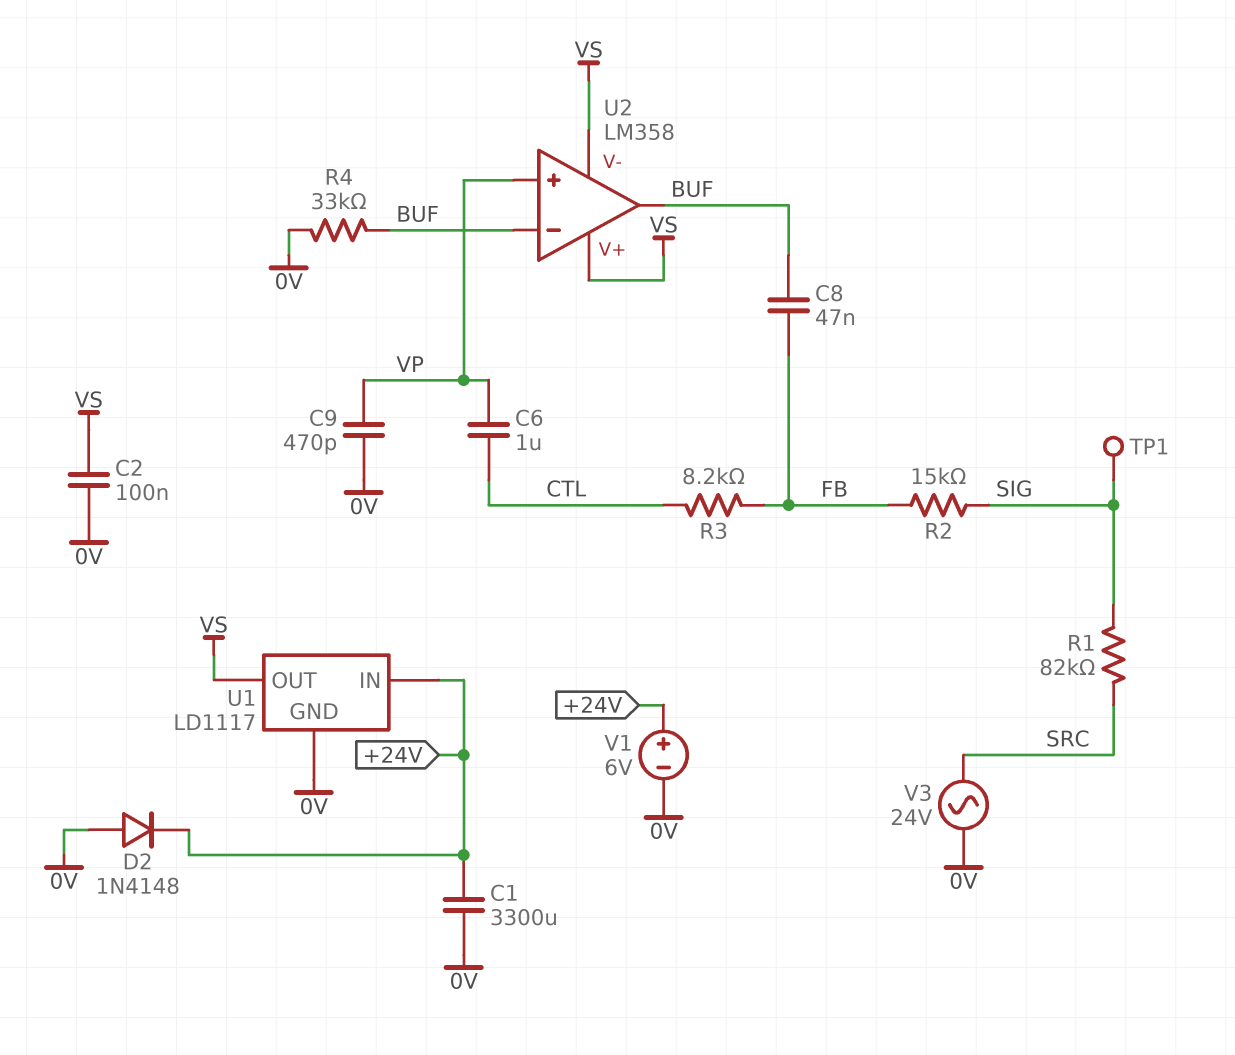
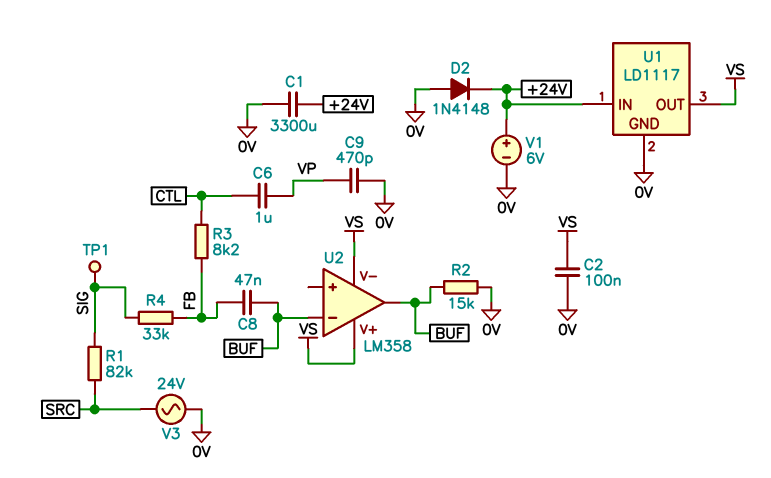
R2: 15k (FB, SIG) -> 15k (0V, BUF)
R4: 33k (0V, BUF) -> 33k (FB, SIG)
U2 pin in+: VP -> none

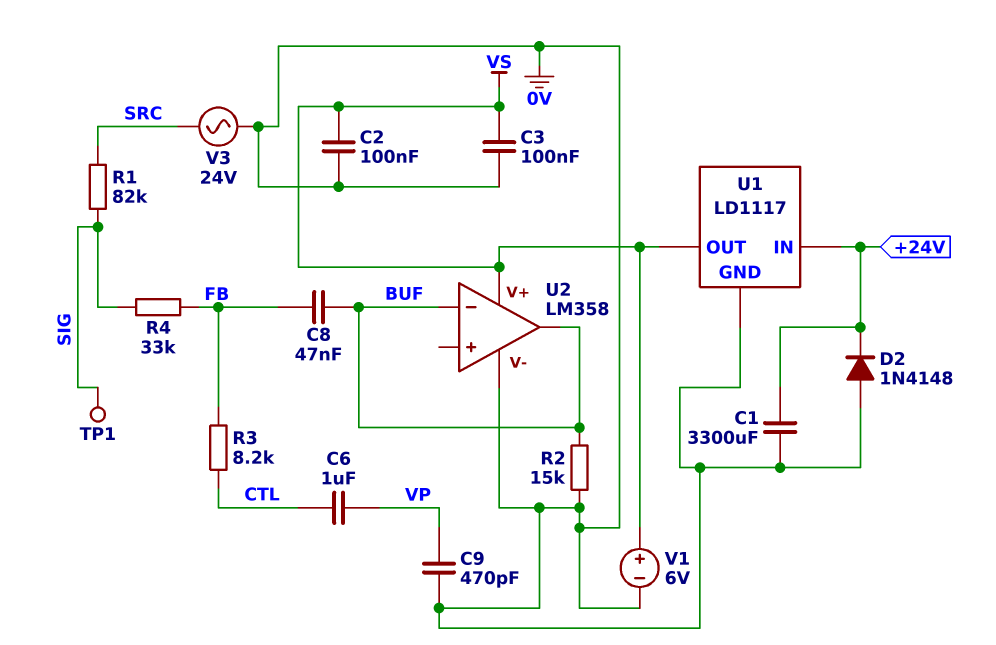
C3: none -> 100nF (0V, VS)
U2 pin V-: VS -> 0V
V1: 6V (plus +24V, minus 0V) -> 6V (plus VS, minus 0V)

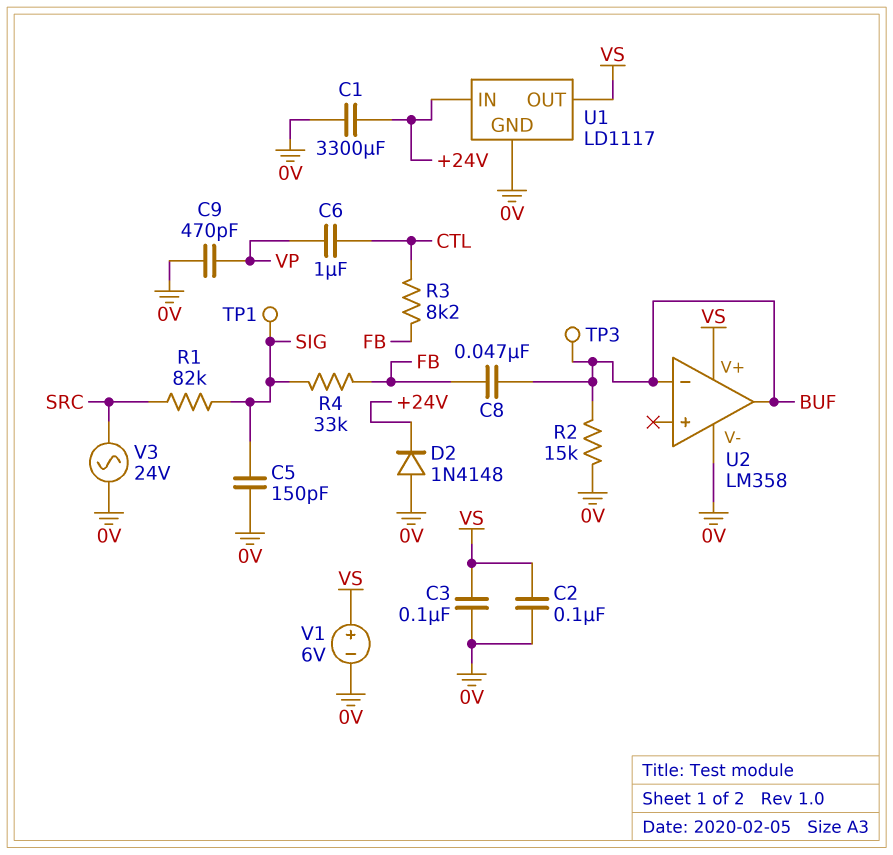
C5: none -> 150pF (0V, SIG)
TP3: none -> test point (BUF)

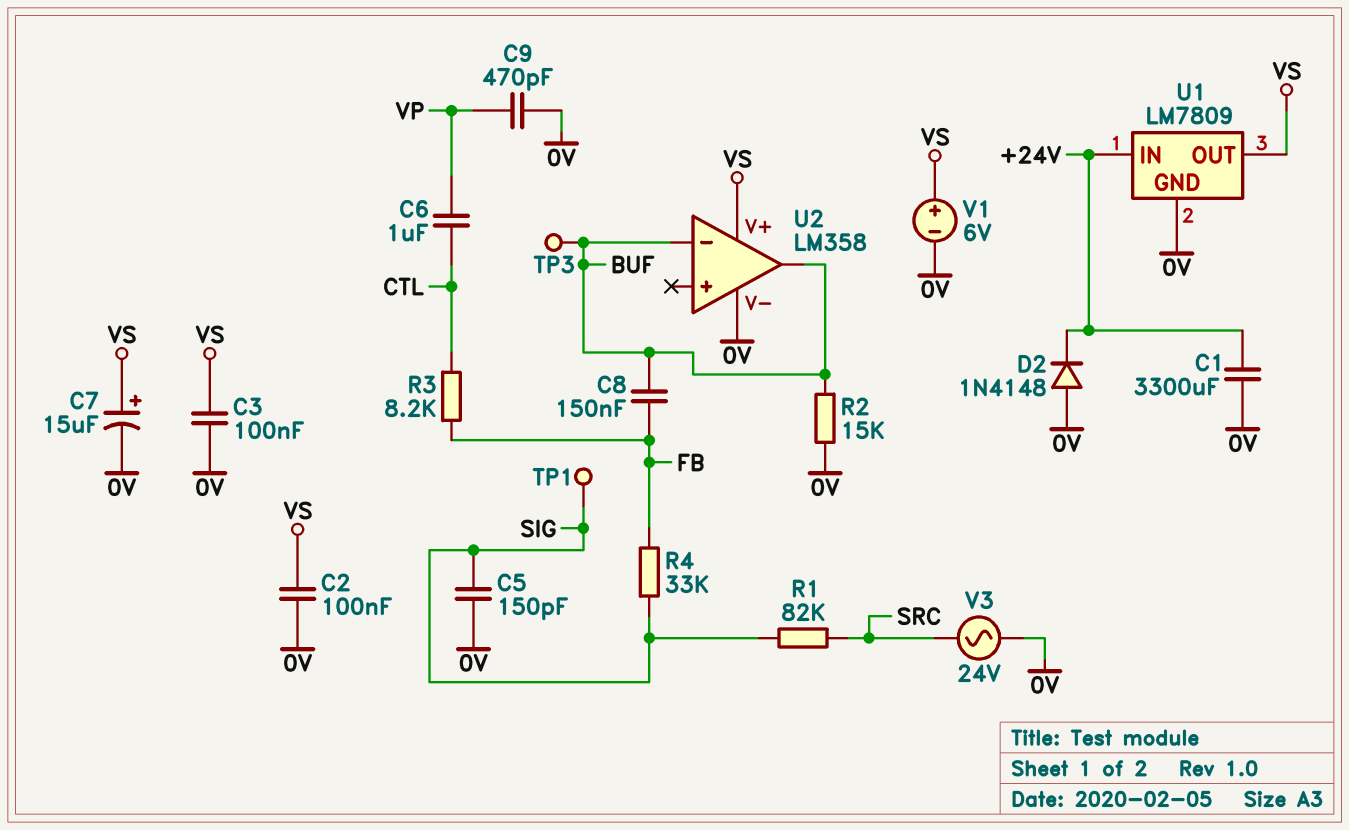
C7: none -> 15uF (plus VS, minus 0V)
C8: 47nF (BUF, FB) -> 150nF (BUF, FB)
U1: LD1117 -> LM7809

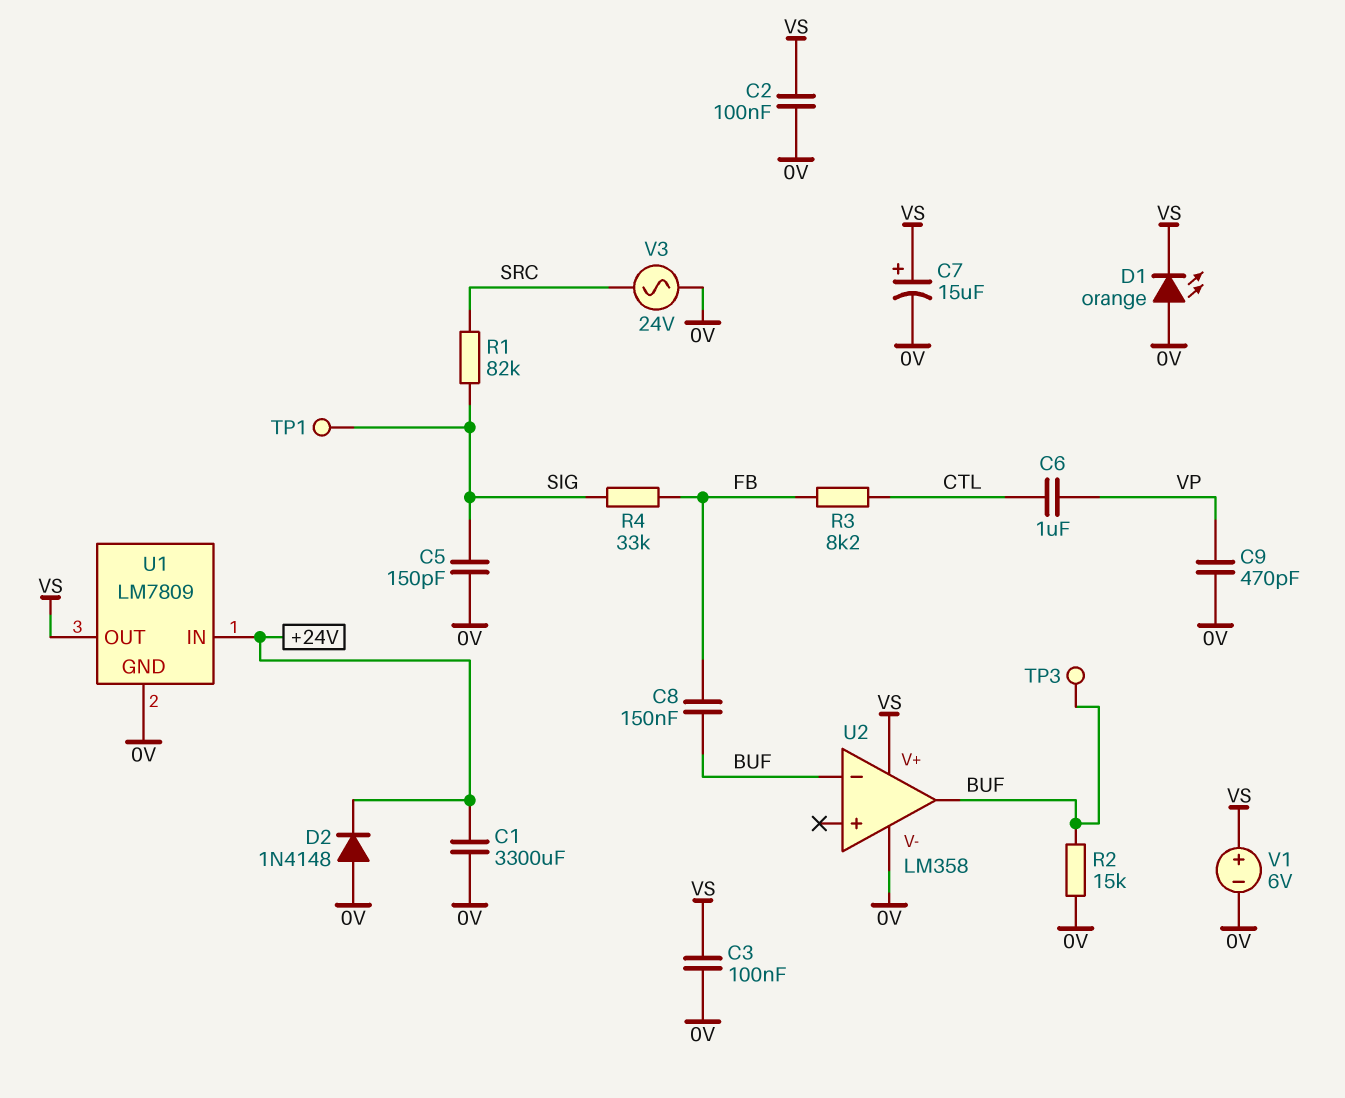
D1: none -> LED orange (A 0V, K VS)

